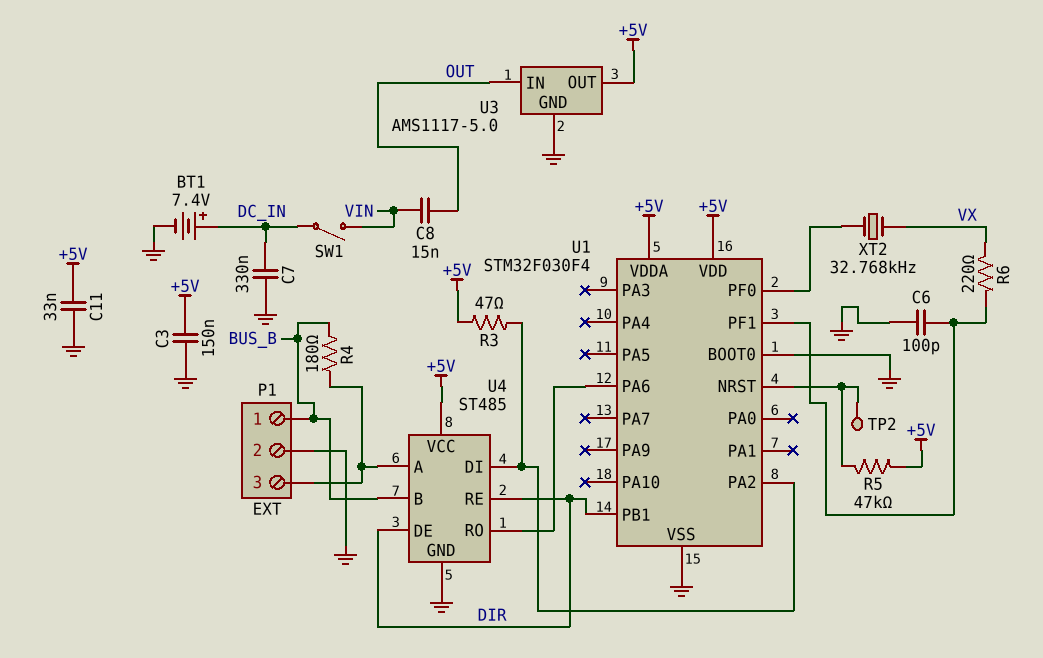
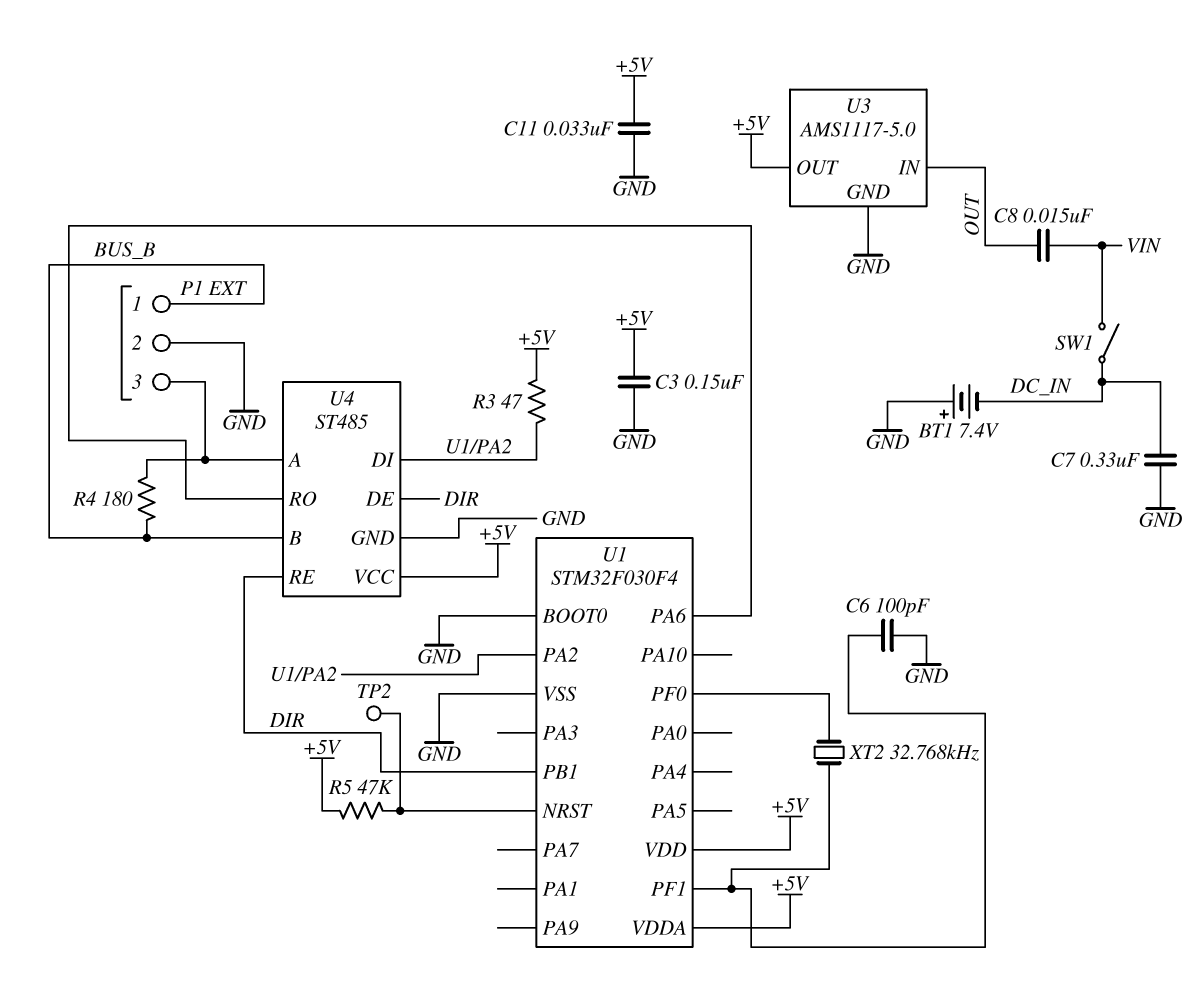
BT1: 7.4V (plus DC_IN, minus GND) -> 7.4V (plus GND, minus DC_IN)
R6: 220 (U1/PF1, VX) -> none
XT2: 32.768kHz (U1/PF0, VX) -> 32.768kHz (U1/PF0, U1/PF1)

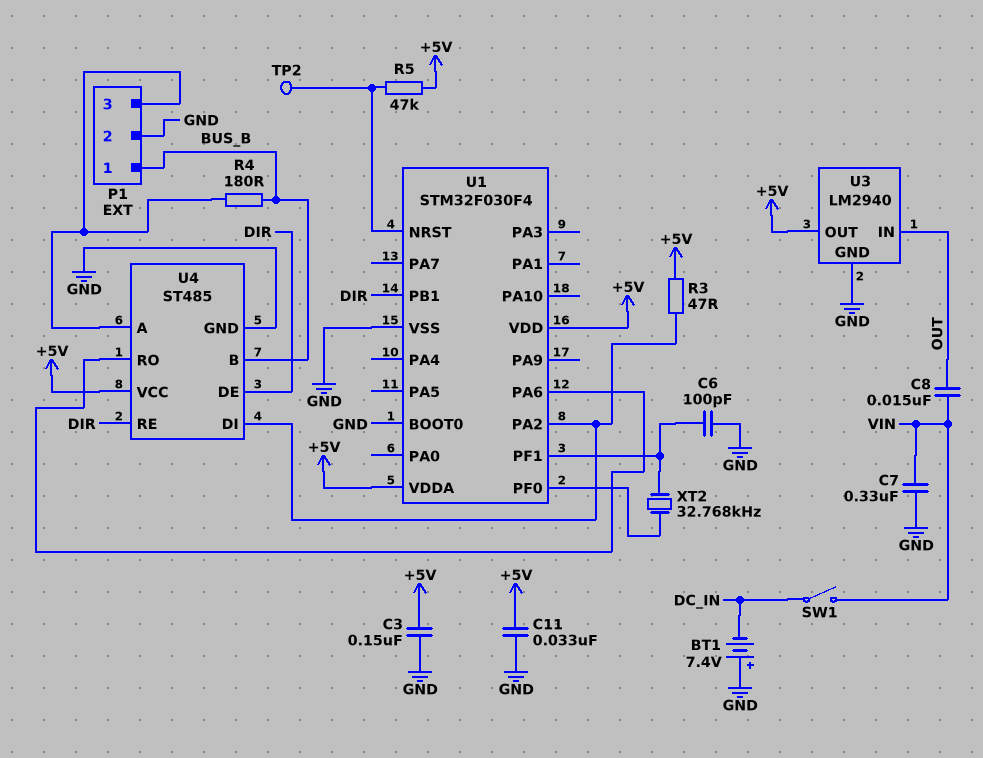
C7: 330nF (DC_IN, GND) -> 330nF (GND, VIN)
U3: AMS1117-5.0 -> LM2940

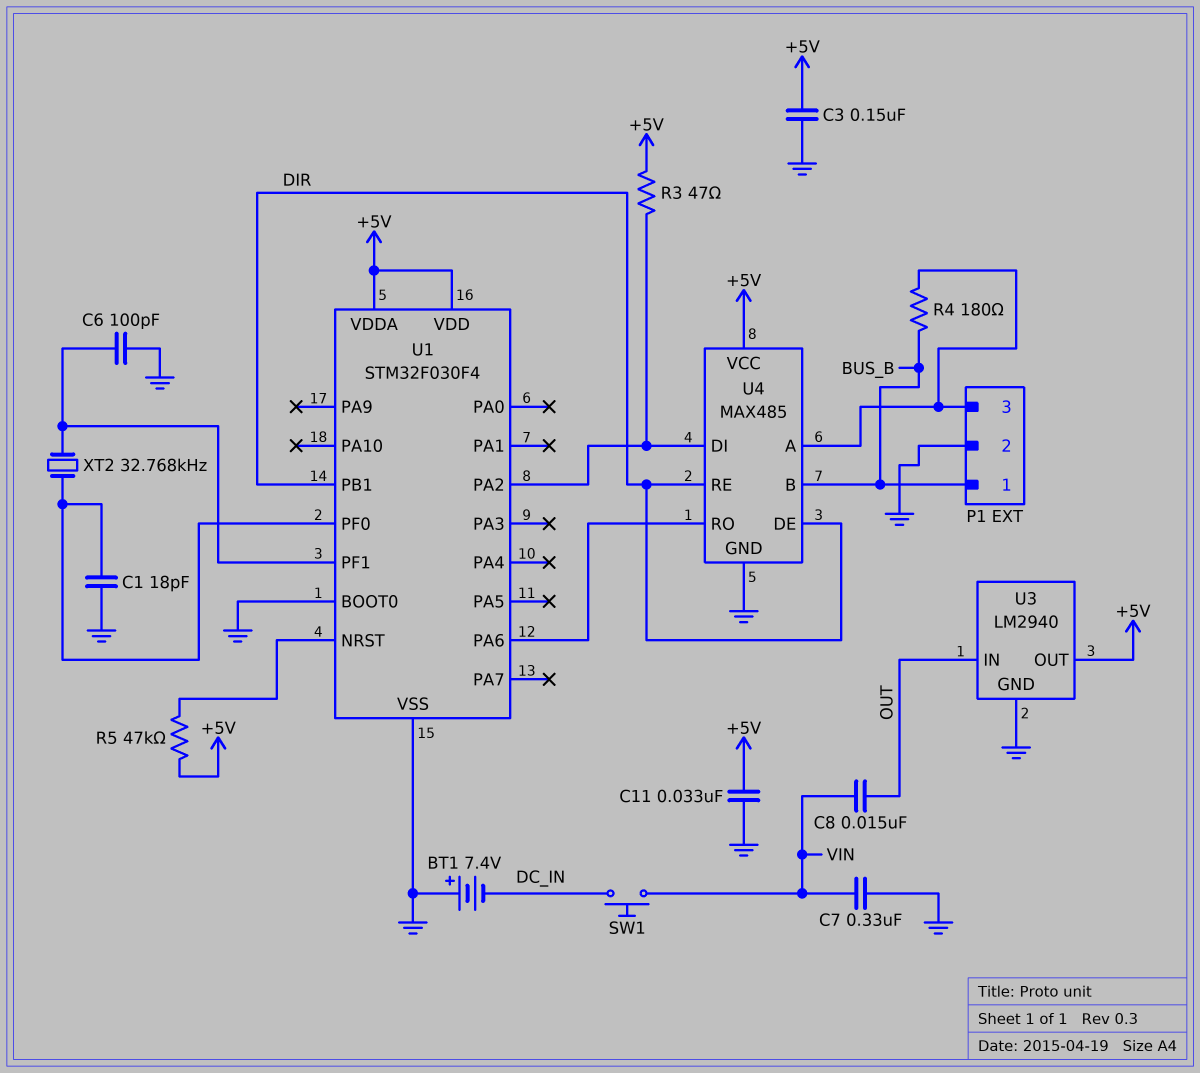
C1: none -> 18pF (GND, U1/PF0)
SW1: switch (DC_IN, VIN) -> button (DC_IN, VIN)
TP2: test point (U1/NRST) -> none
U4: ST485 -> MAX485

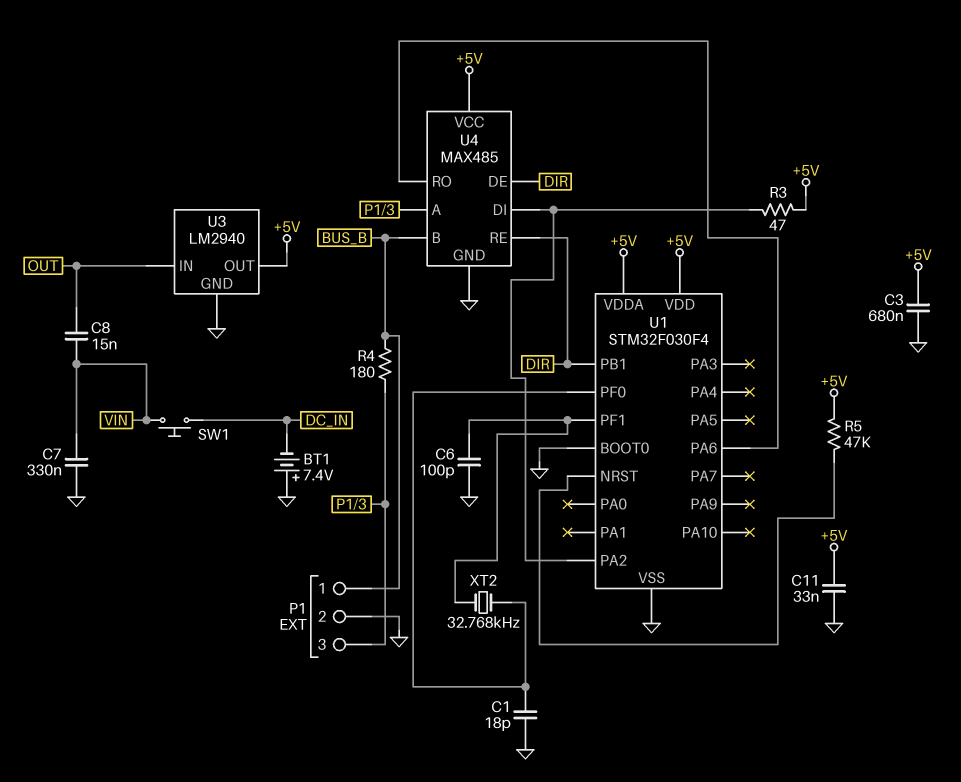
C3: 150nF (+5V, GND) -> 680nF (+5V, GND)

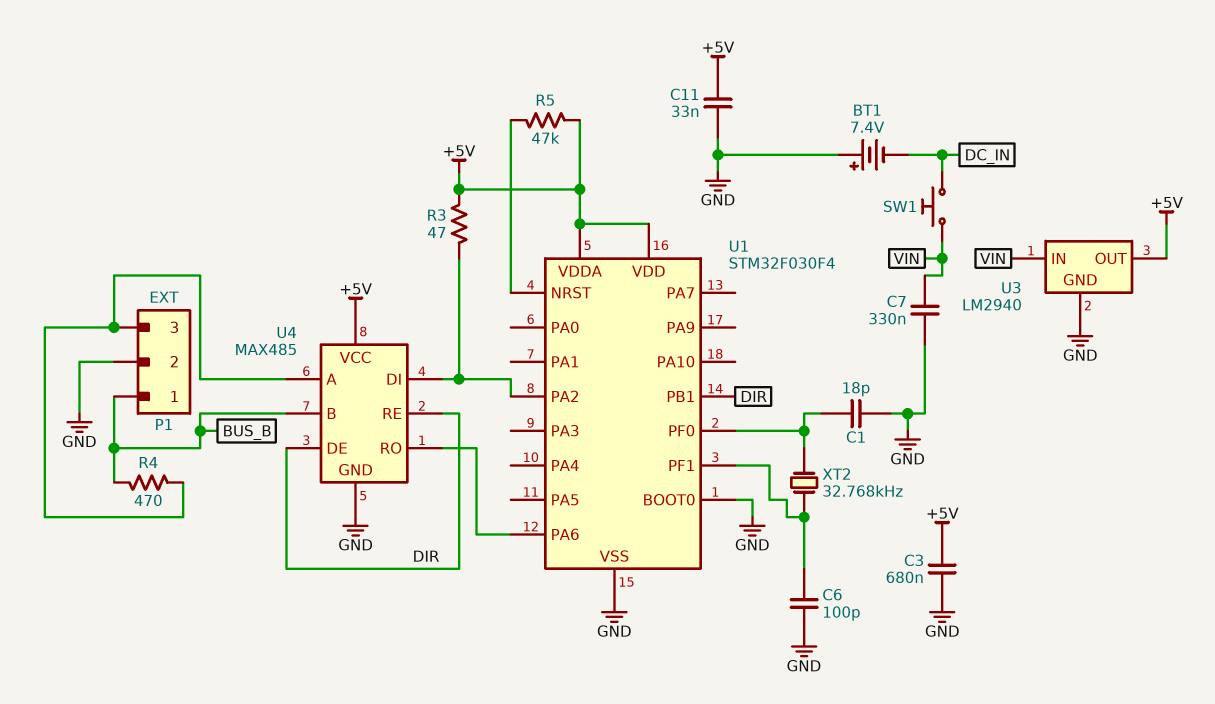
C8: 15nF (OUT, VIN) -> none
R4: 180 (BUS_B, P1/3) -> 470 (BUS_B, P1/3)
U3 pin IN: OUT -> VIN

